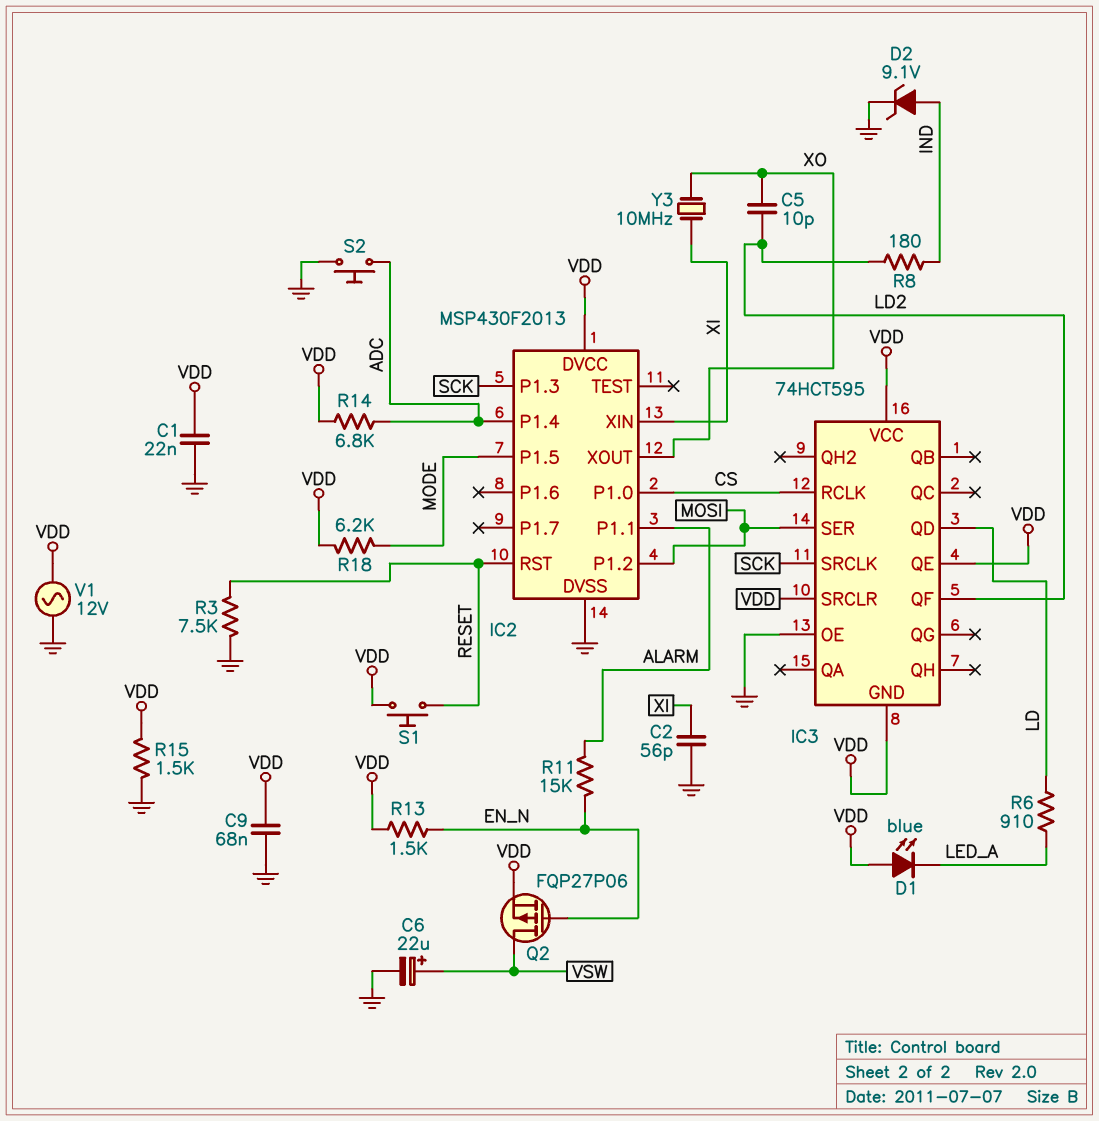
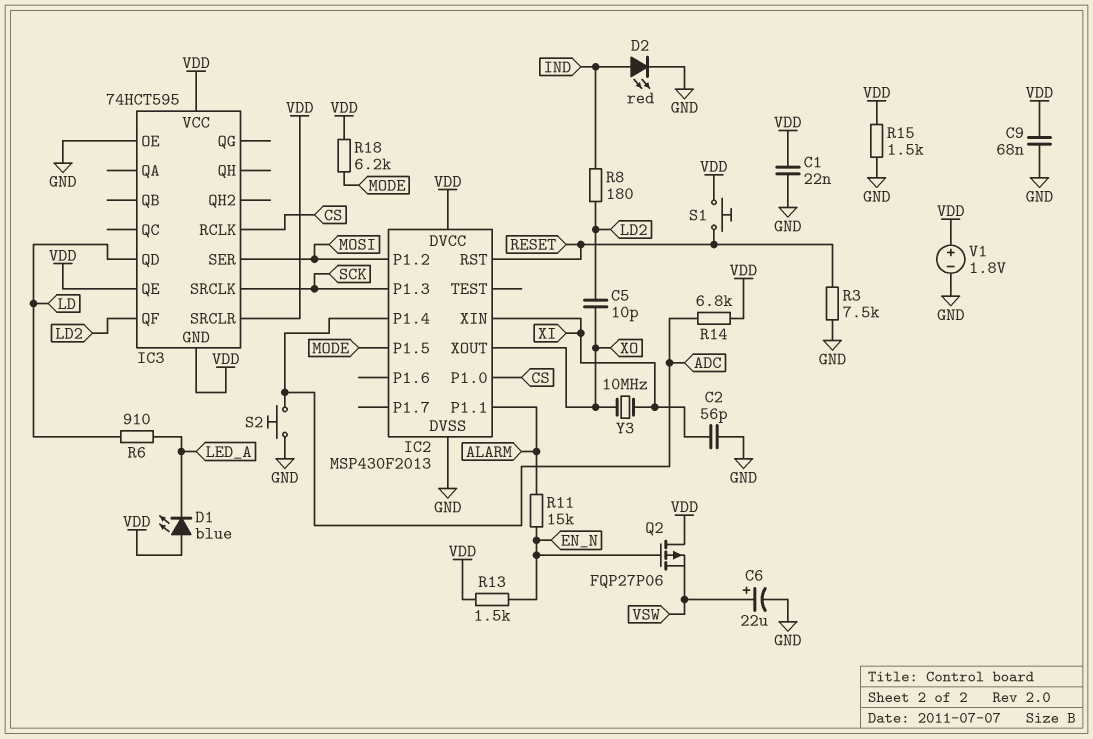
D2: zener 9.1V (A IND, K GND) -> LED red (A IND, K GND)
Q2: PMOS FQP27P06 (G EN_N, D VSW, S VDD) -> PMOS FQP27P06 (G EN_N, D VDD, S VSW)
V1: AC 12V (GND, VDD) -> 1.8V (plus VDD, minus GND)

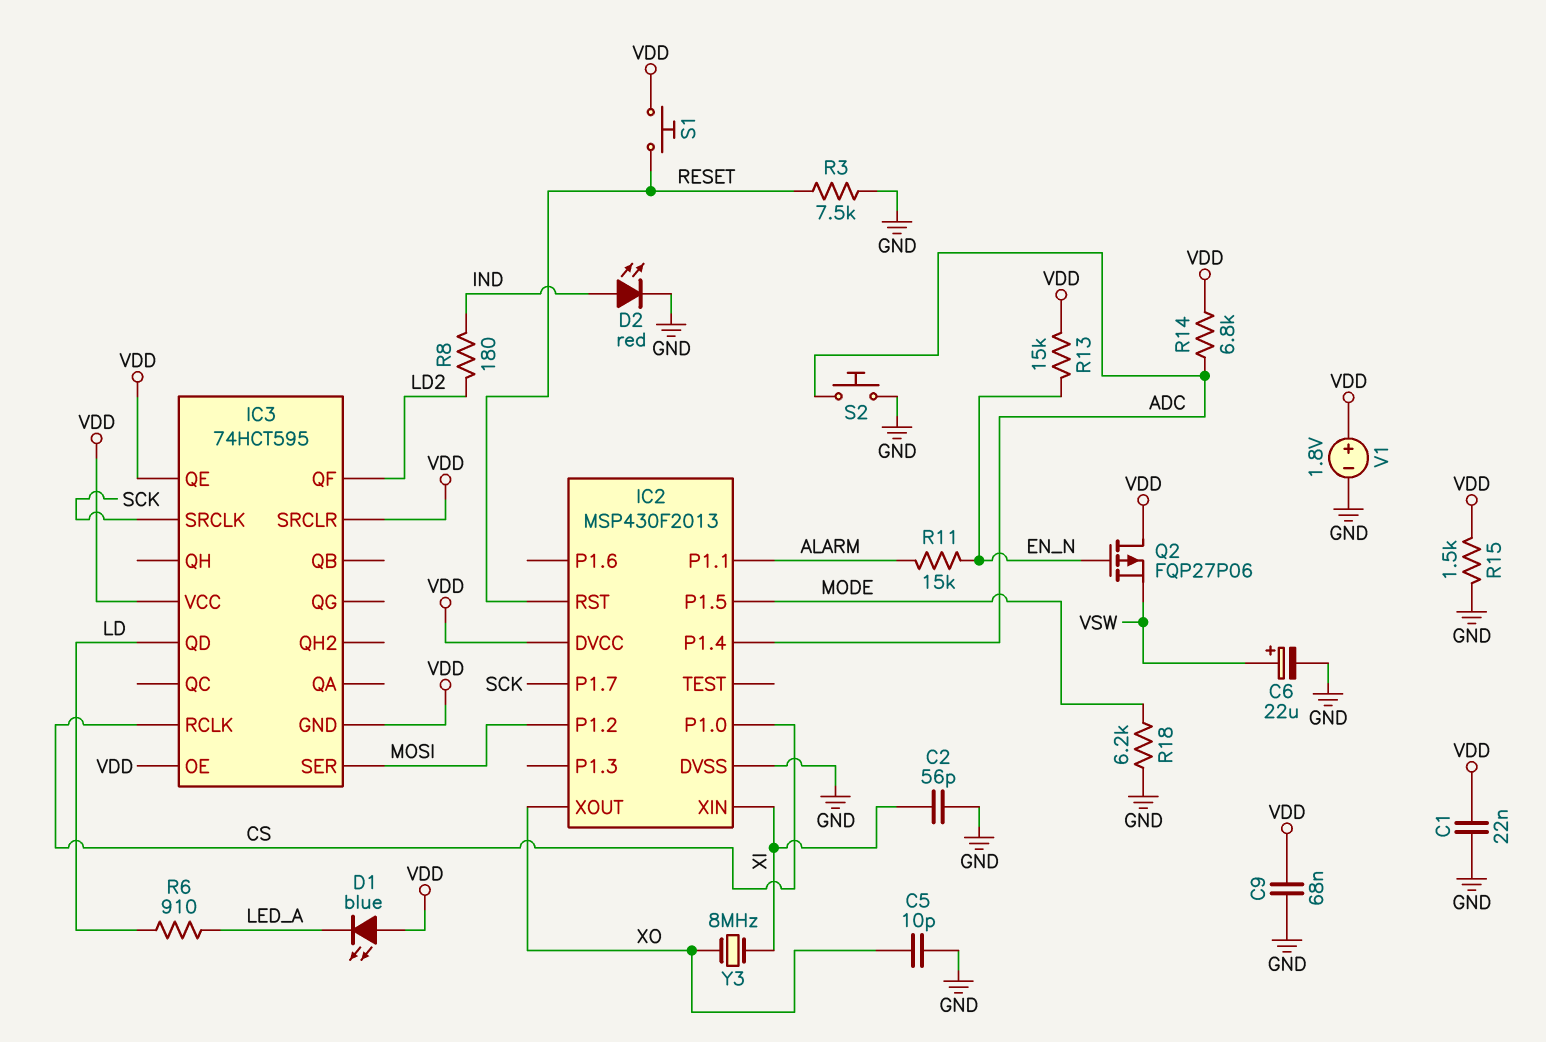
C5: 10pF (LD2, XO) -> 10pF (GND, XO)
IC2 pin P1.3: SCK -> none
IC2 pin P1.7: none -> SCK
IC3 pin OE: GND -> VDD
R13: 1.5k (EN_N, VDD) -> 15k (EN_N, VDD)
R18: 6.2k (MODE, VDD) -> 6.2k (GND, MODE)
Y3: 10MHz (XI, XO) -> 8MHz (XI, XO)

